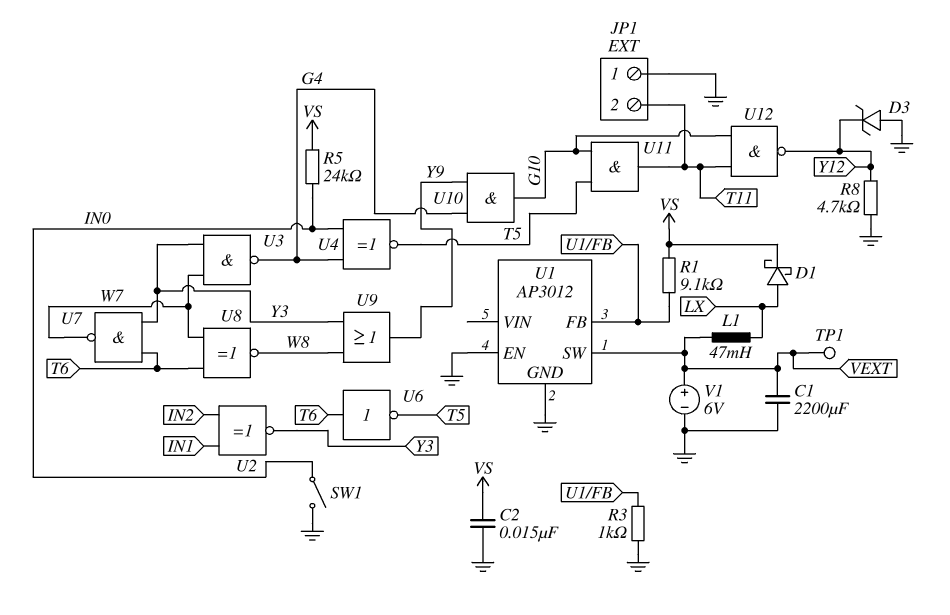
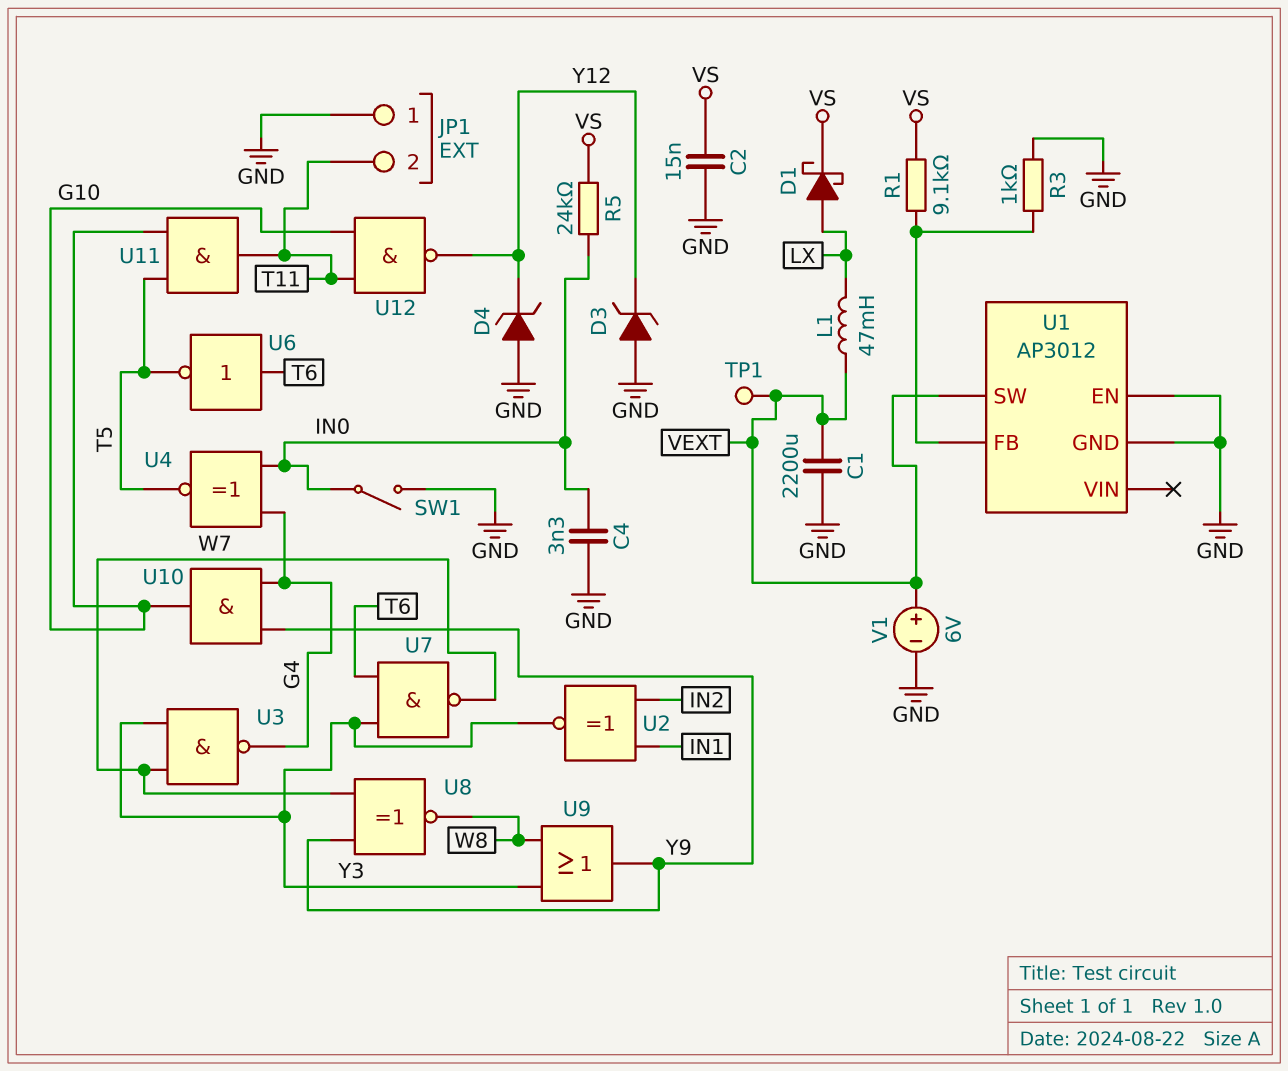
C4: none -> 3.3nF (GND, IN0)
D4: none -> zener (A GND, K Y12)
R8: 4.7k (GND, Y12) -> none
U8: XNOR (in T6, in W7, out W8) -> XNOR (in W7, in Y9, out W8)

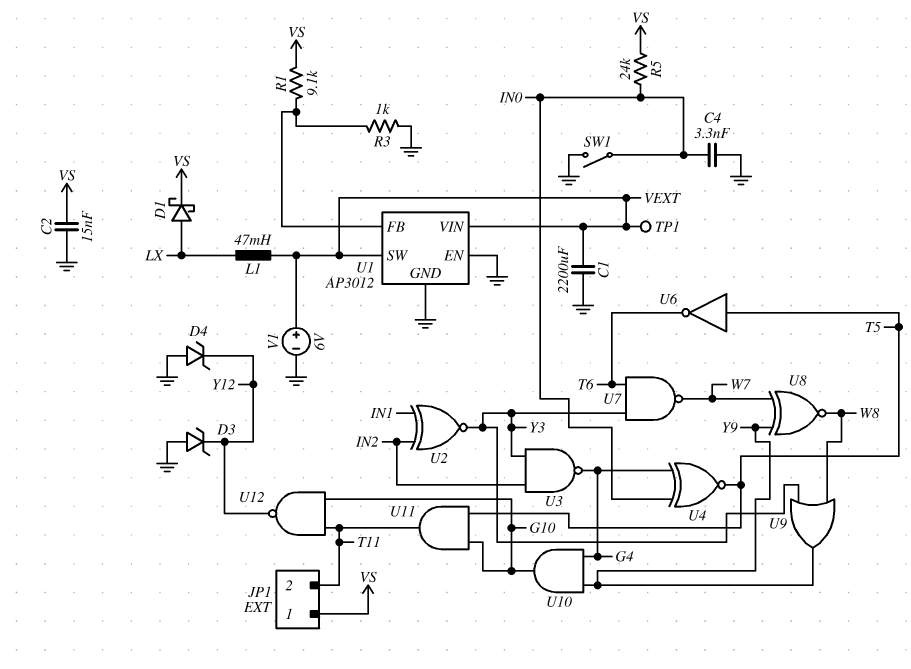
JP1 pin 1: GND -> VS
U1 pin VIN: none -> VEXT
U3: NAND (in W7, in Y3, out G4) -> NAND (in IN2, in Y3, out G4)
U6: NOT (in T6, out T5) -> NOT (in T5, out T6)

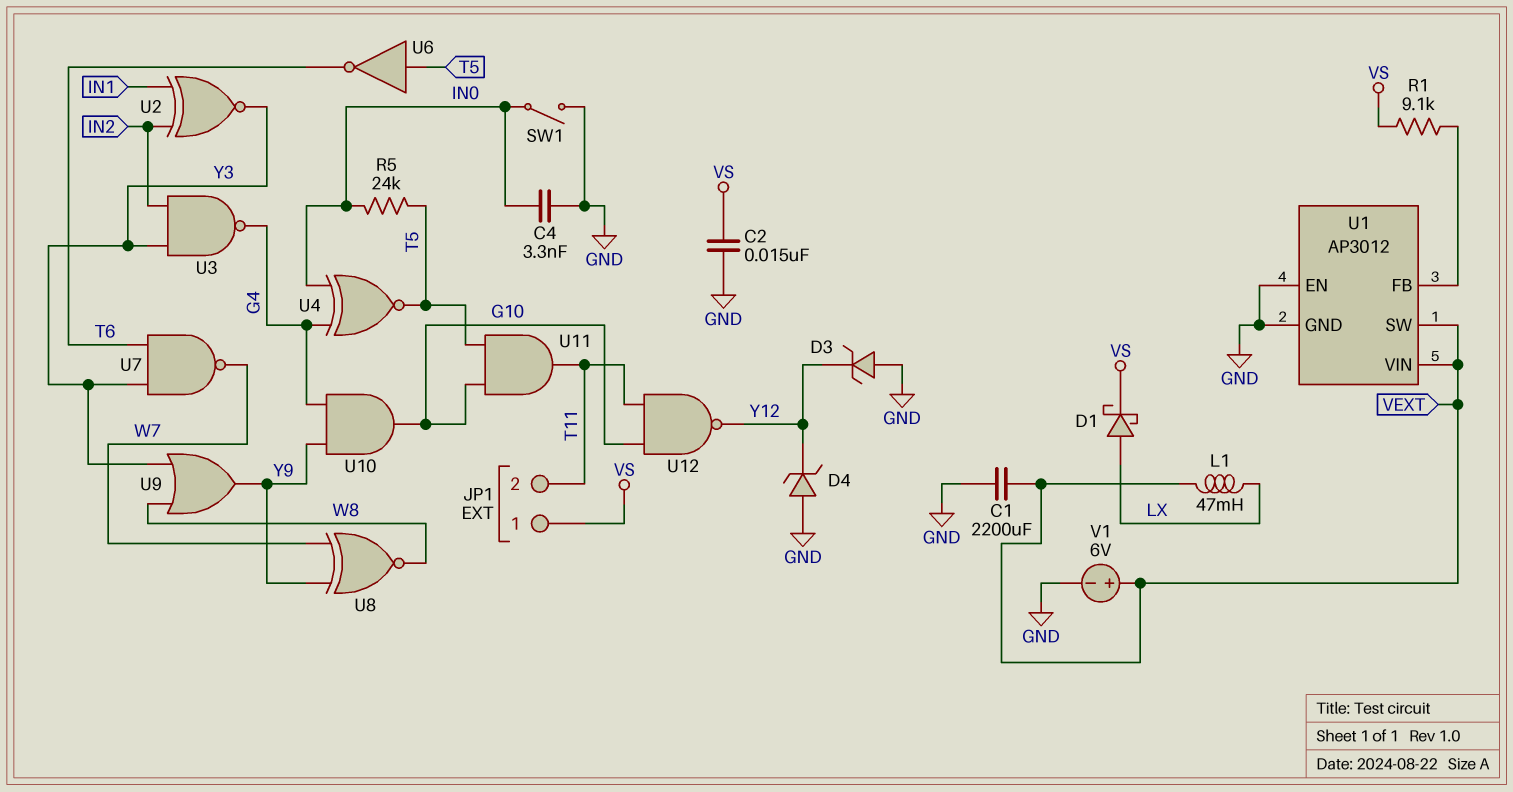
R3: 1k (GND, U1/FB) -> none
R5: 24k (IN0, VS) -> 24k (IN0, T5)
TP1: test point (VEXT) -> none

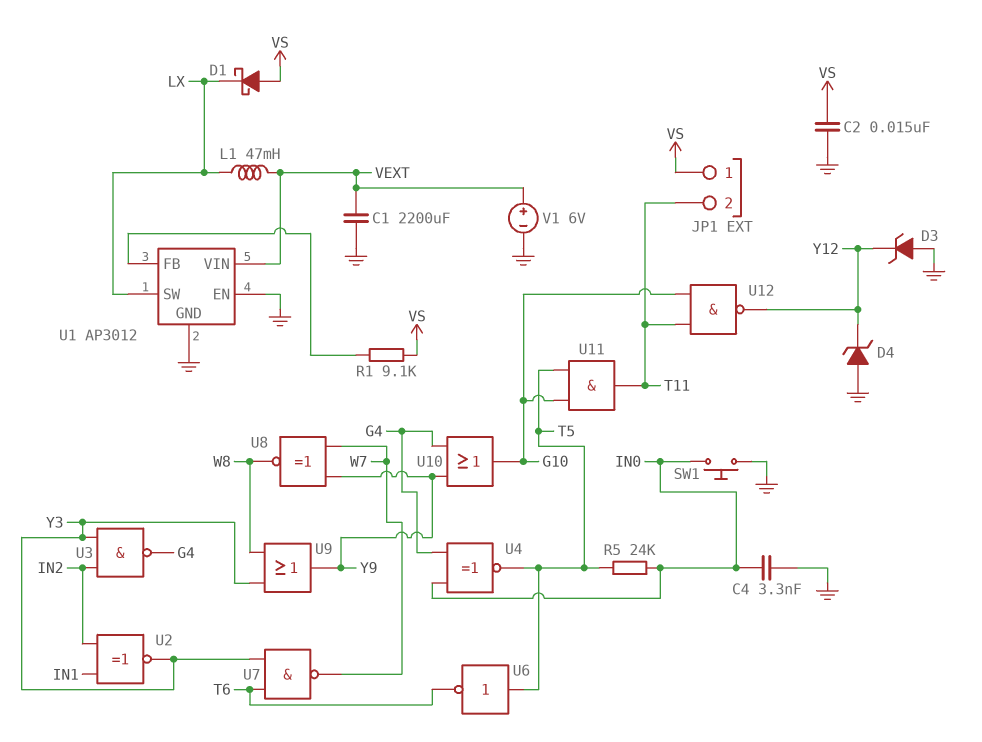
D1: schottky (A LX, K VS) -> schottky (A VS, K LX)
SW1: switch (GND, IN0) -> button (GND, IN0)
U1 pin SW: VEXT -> LX
U10: AND (in G4, in Y9, out G10) -> OR (in G4, in Y9, out G10)

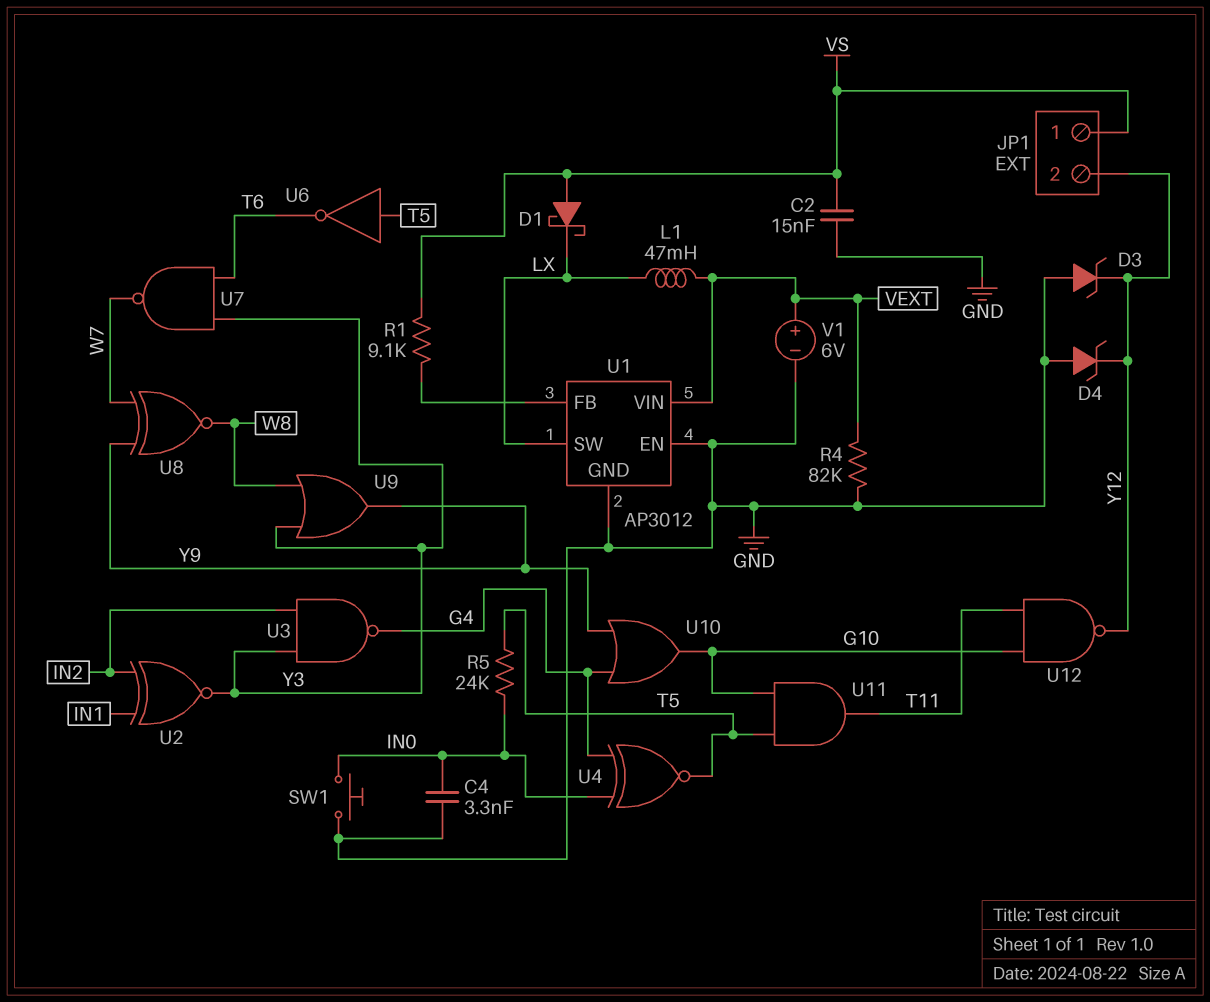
C1: 2200uF (GND, VEXT) -> none
JP1 pin 2: T11 -> Y12
R4: none -> 82k (GND, VEXT)

